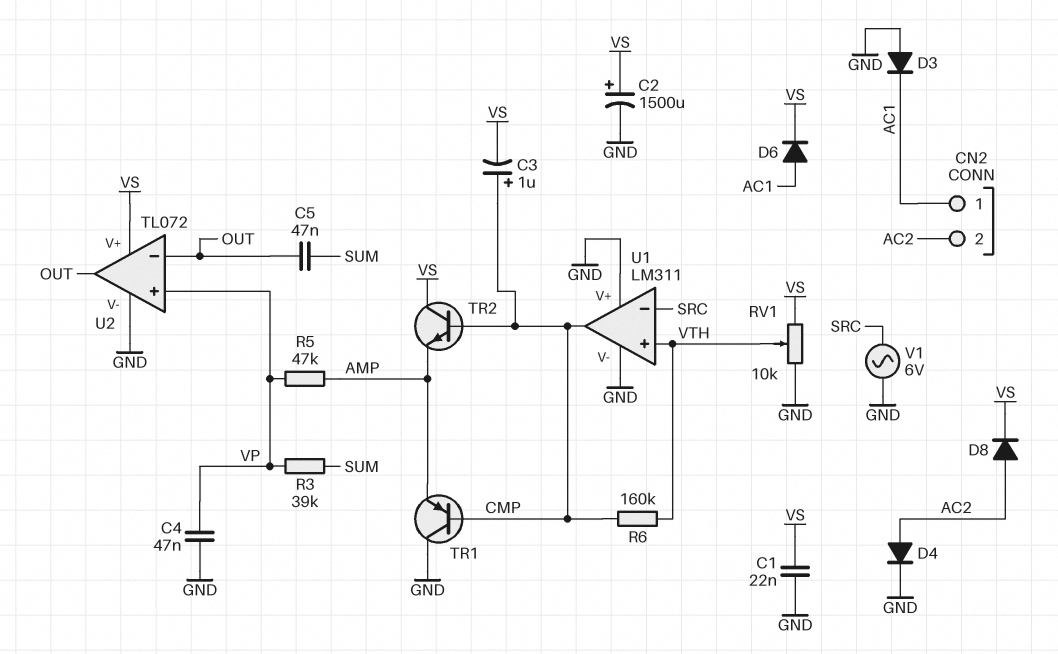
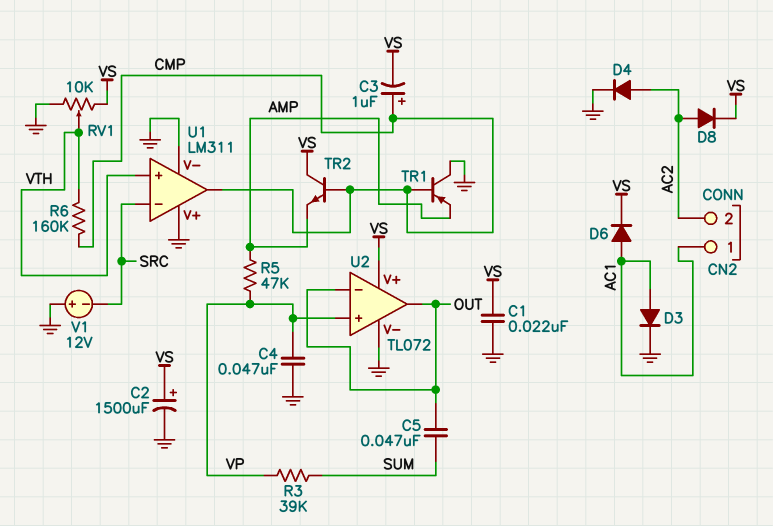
D3: diode (A GND, K AC1) -> diode (A AC1, K GND)
V1: AC 6V (GND, SRC) -> 12V (plus GND, minus SRC)

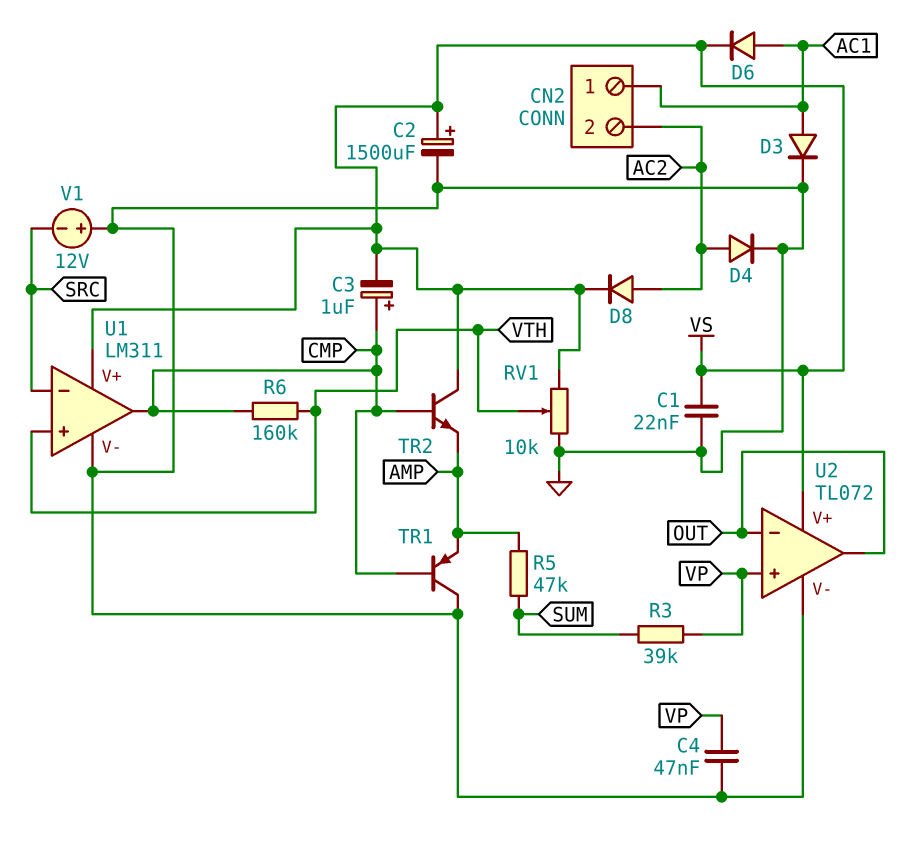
C5: 47nF (OUT, SUM) -> none
R5: 47k (AMP, VP) -> 47k (AMP, SUM)
U1 pin V+: GND -> VS

